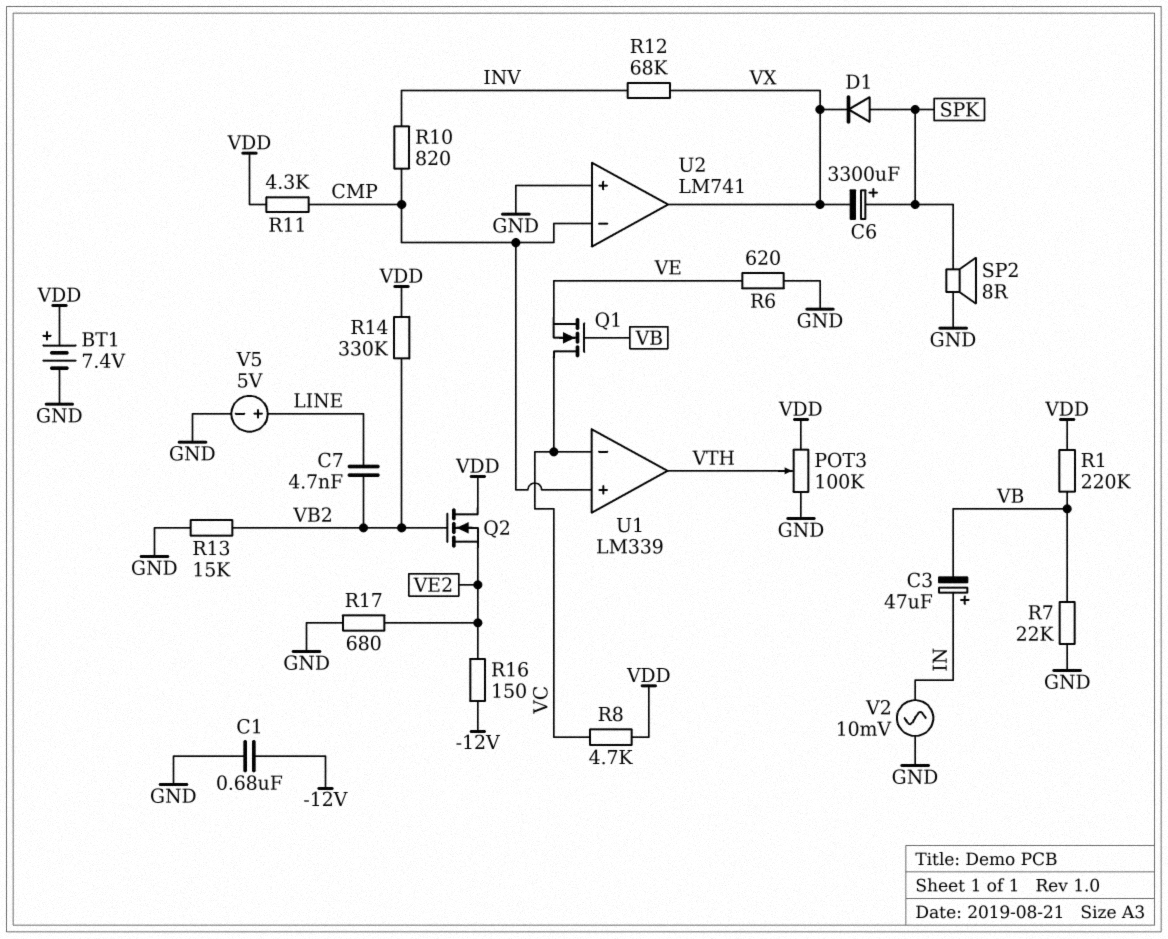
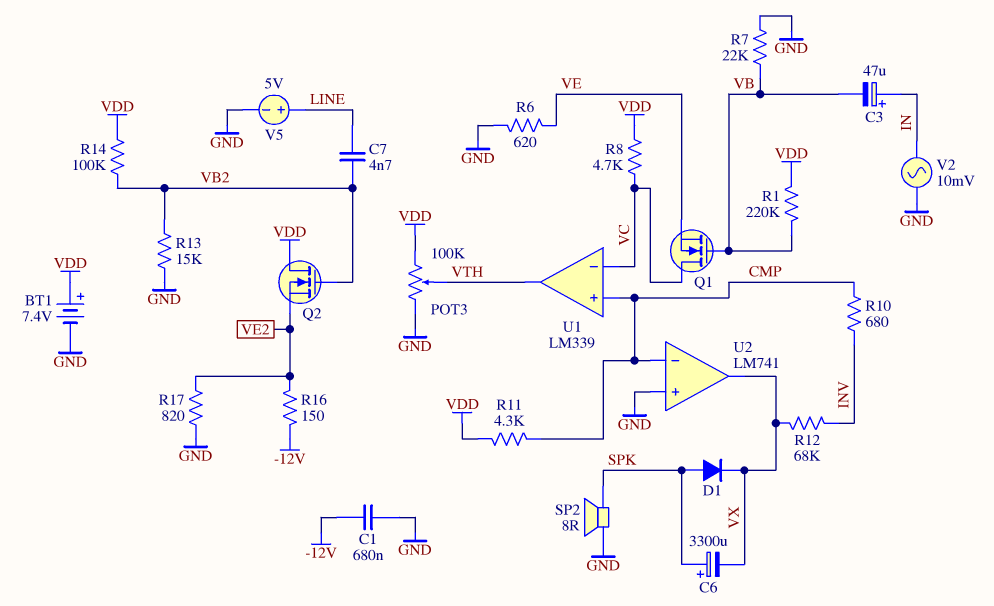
R10: 820 (CMP, INV) -> 680 (CMP, INV)
R14: 330k (VB2, VDD) -> 100k (VB2, VDD)
R17: 680 (GND, VE2) -> 820 (GND, VE2)

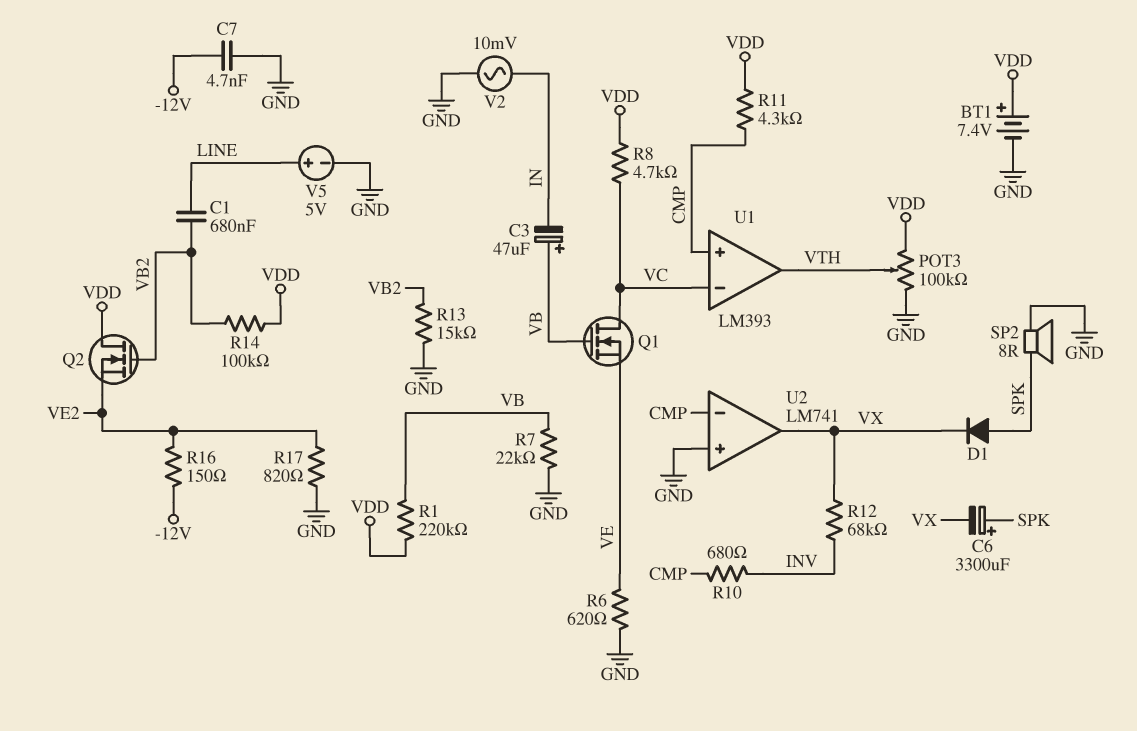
C1: 680nF (-12V, GND) -> 680nF (LINE, VB2)
C3: 47uF (plus IN, minus VB) -> 47uF (plus VB, minus IN)
C7: 4.7nF (LINE, VB2) -> 4.7nF (-12V, GND)
U1: LM339 -> LM393

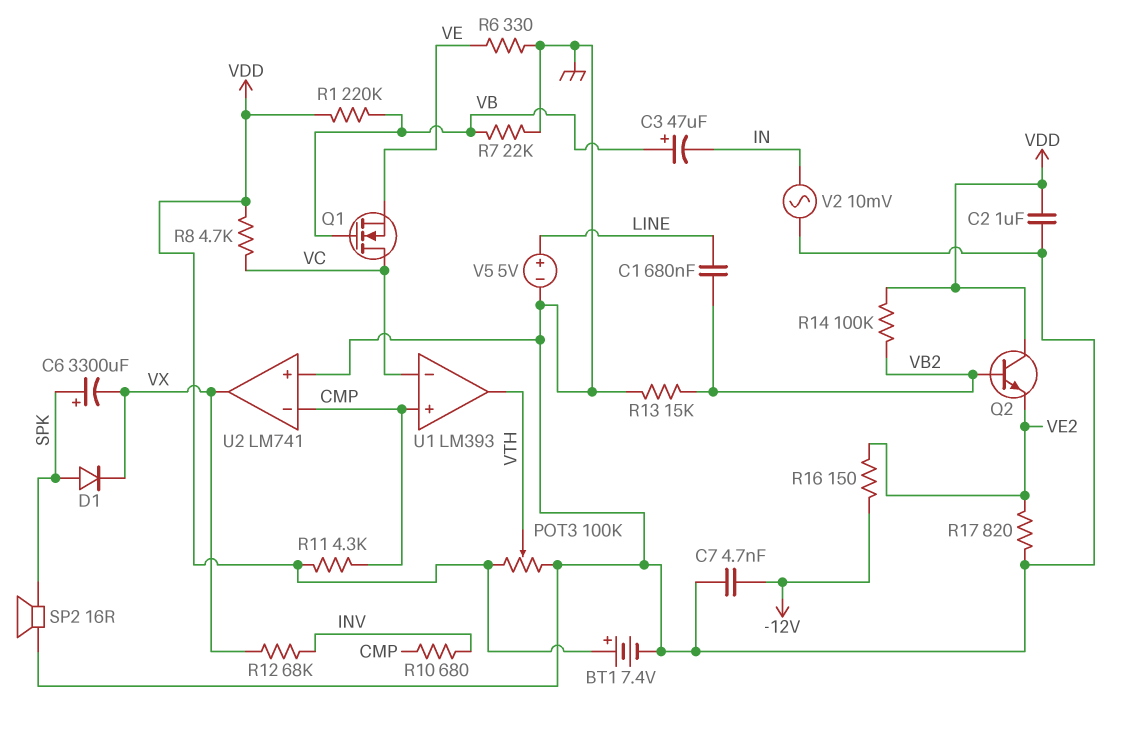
C2: none -> 1uF (GND, VDD)
Q2: NMOS (G VB2, D VDD, S VE2) -> NPN (B VB2, C VDD, E VE2)
R6: 620 (GND, VE) -> 330 (GND, VE)
SP2: speaker 8R (GND, SPK) -> speaker 16R (GND, SPK)

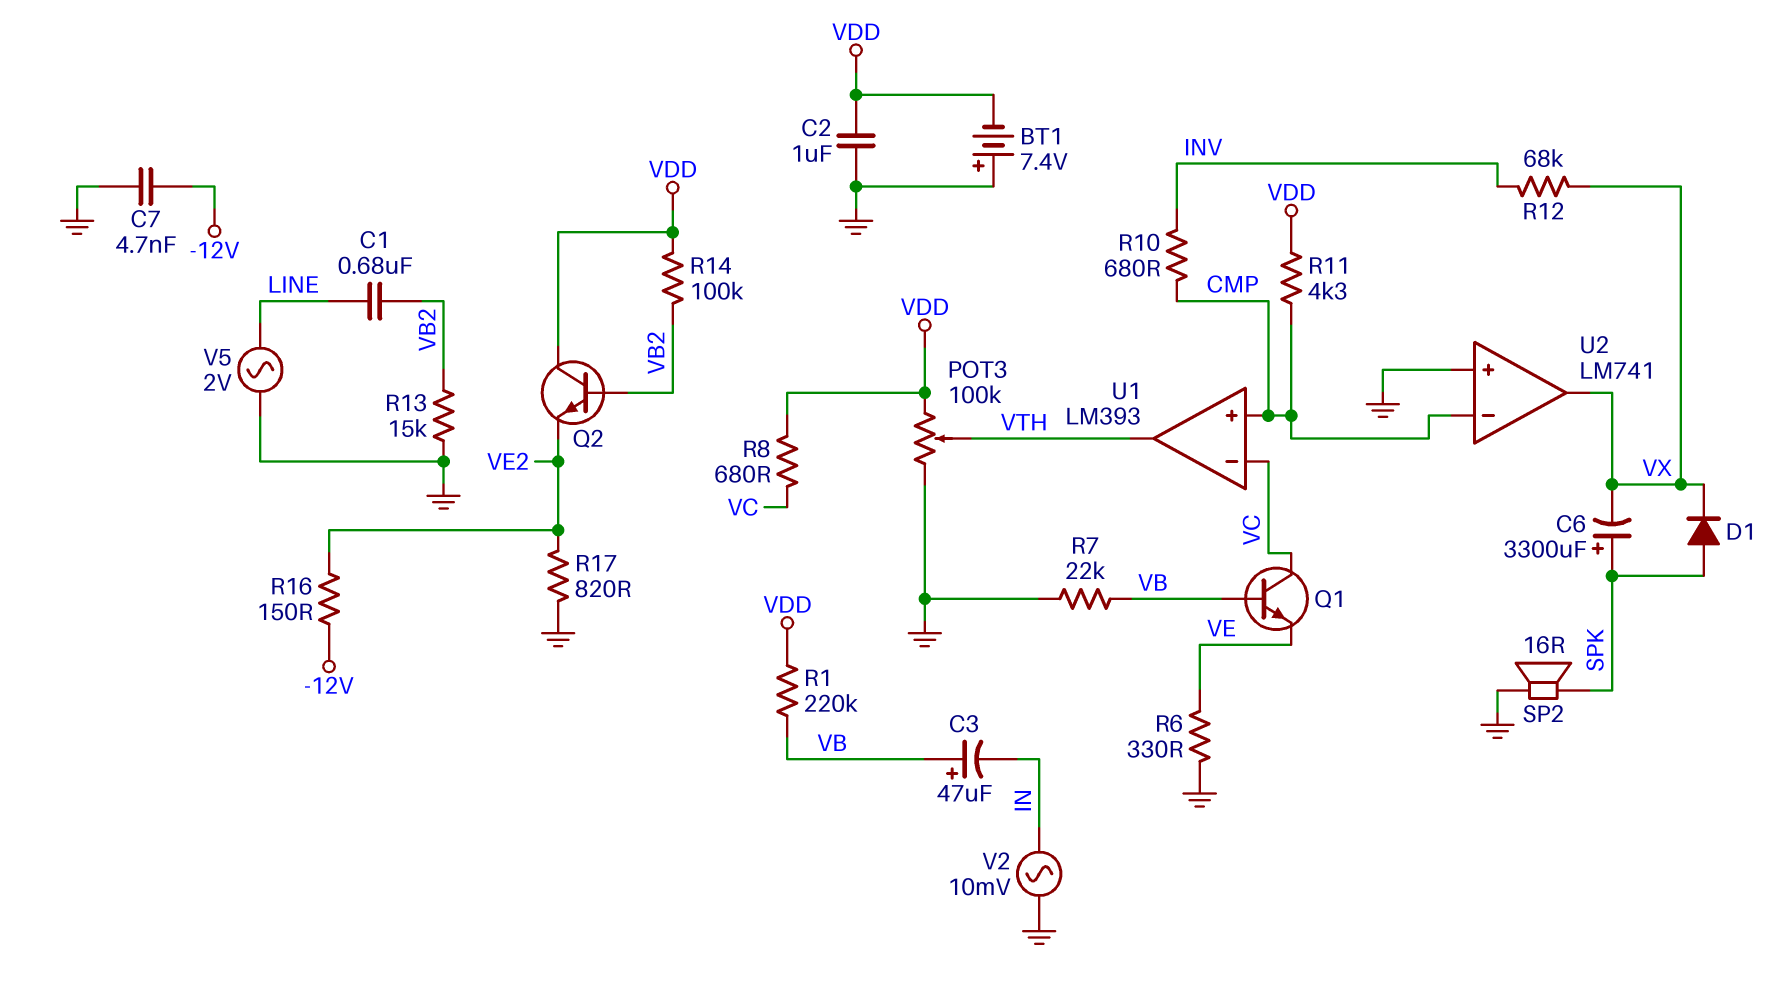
BT1: 7.4V (plus VDD, minus GND) -> 7.4V (plus GND, minus VDD)
Q1: NMOS (G VB, D VC, S VE) -> NPN (B VB, C VC, E VE)
R8: 4.7k (VC, VDD) -> 680 (VC, VDD)
V5: 5V (plus LINE, minus GND) -> AC 2V (GND, LINE)

